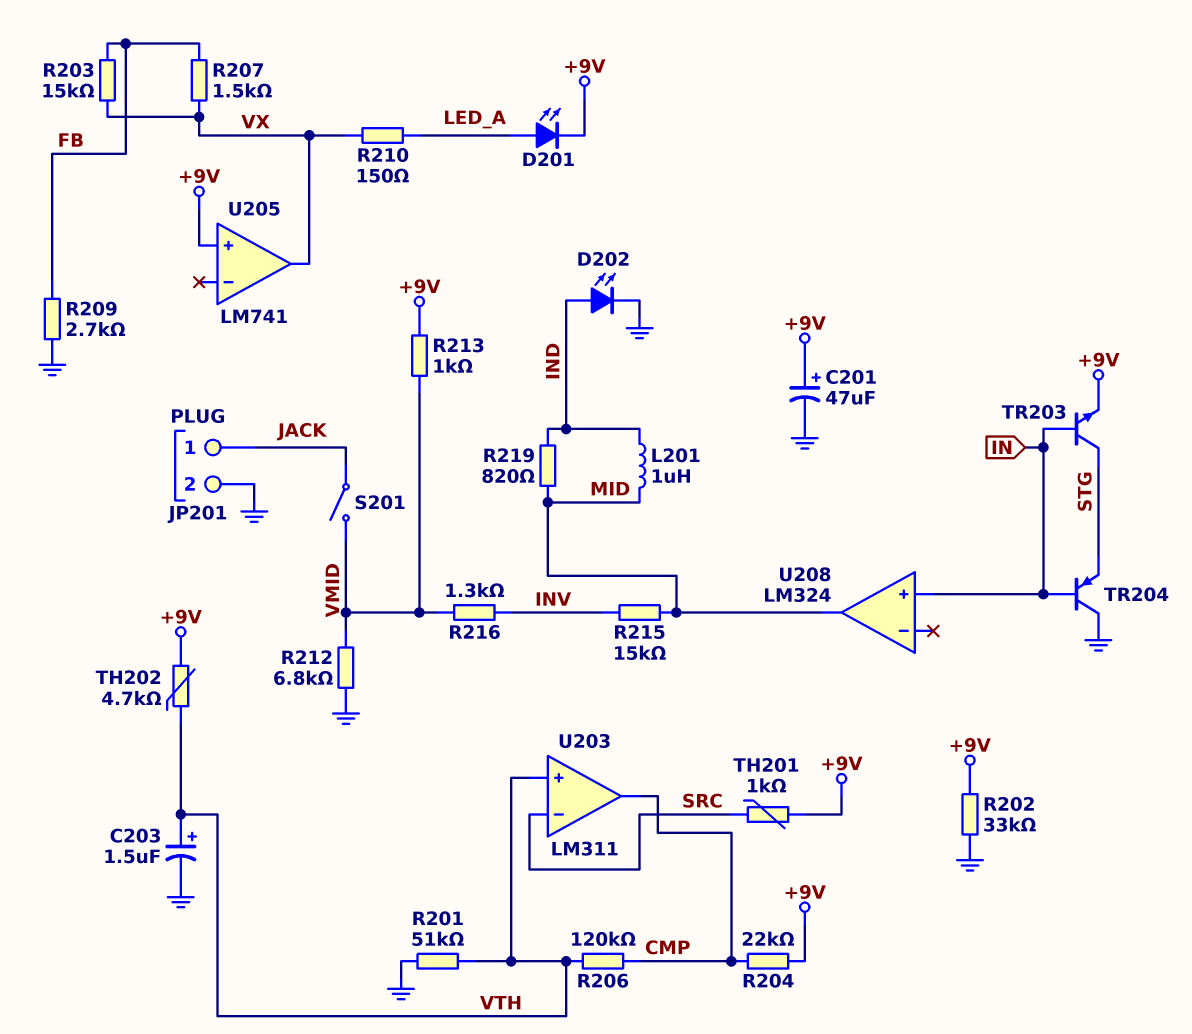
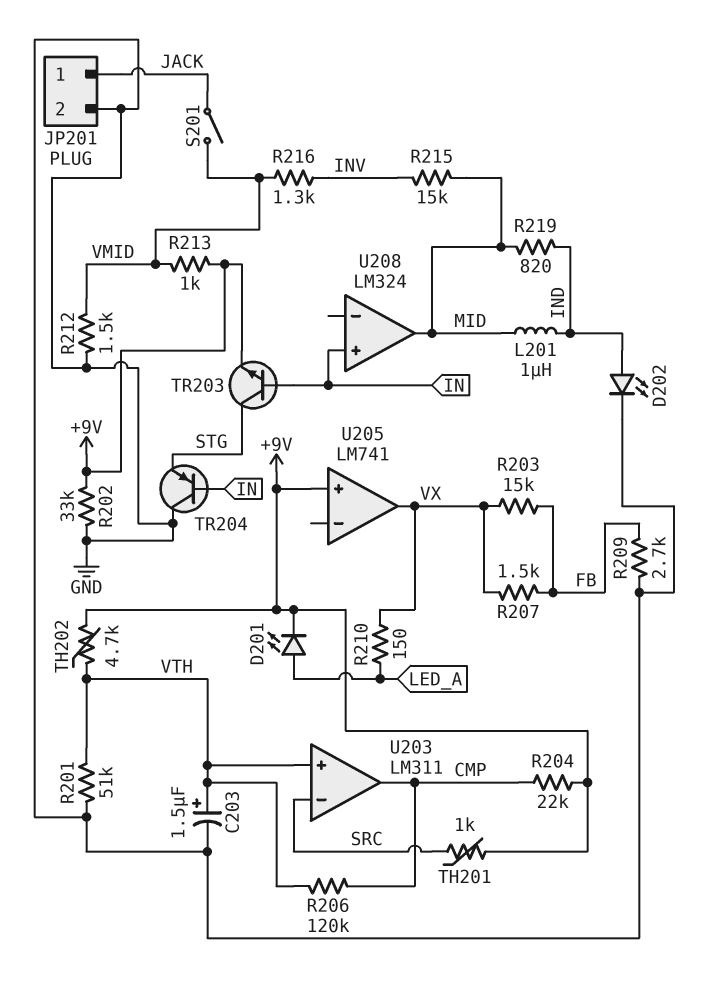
C201: 47uF (plus +9V, minus GND) -> none
R212: 6.8k (GND, VMID) -> 1.5k (GND, VMID)

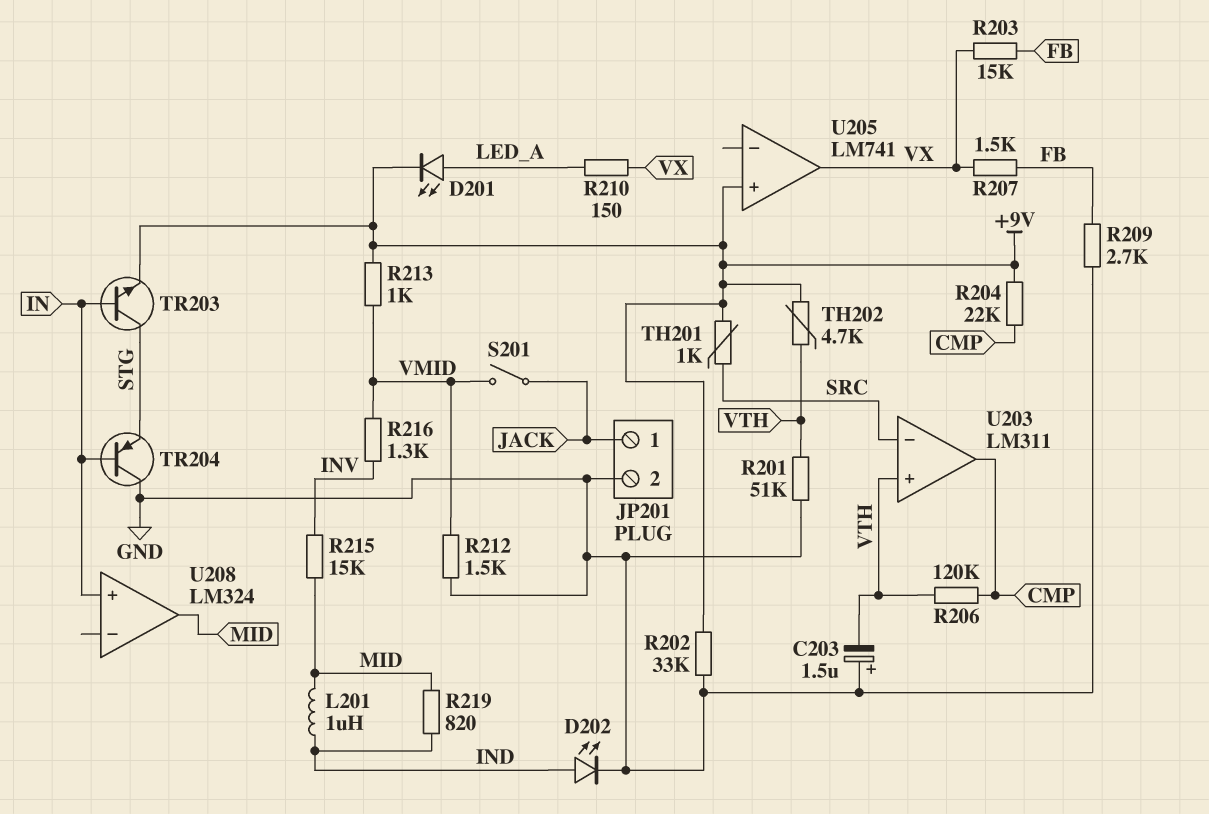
C203: 1.5uF (plus VTH, minus GND) -> 1.5uF (plus GND, minus VTH)

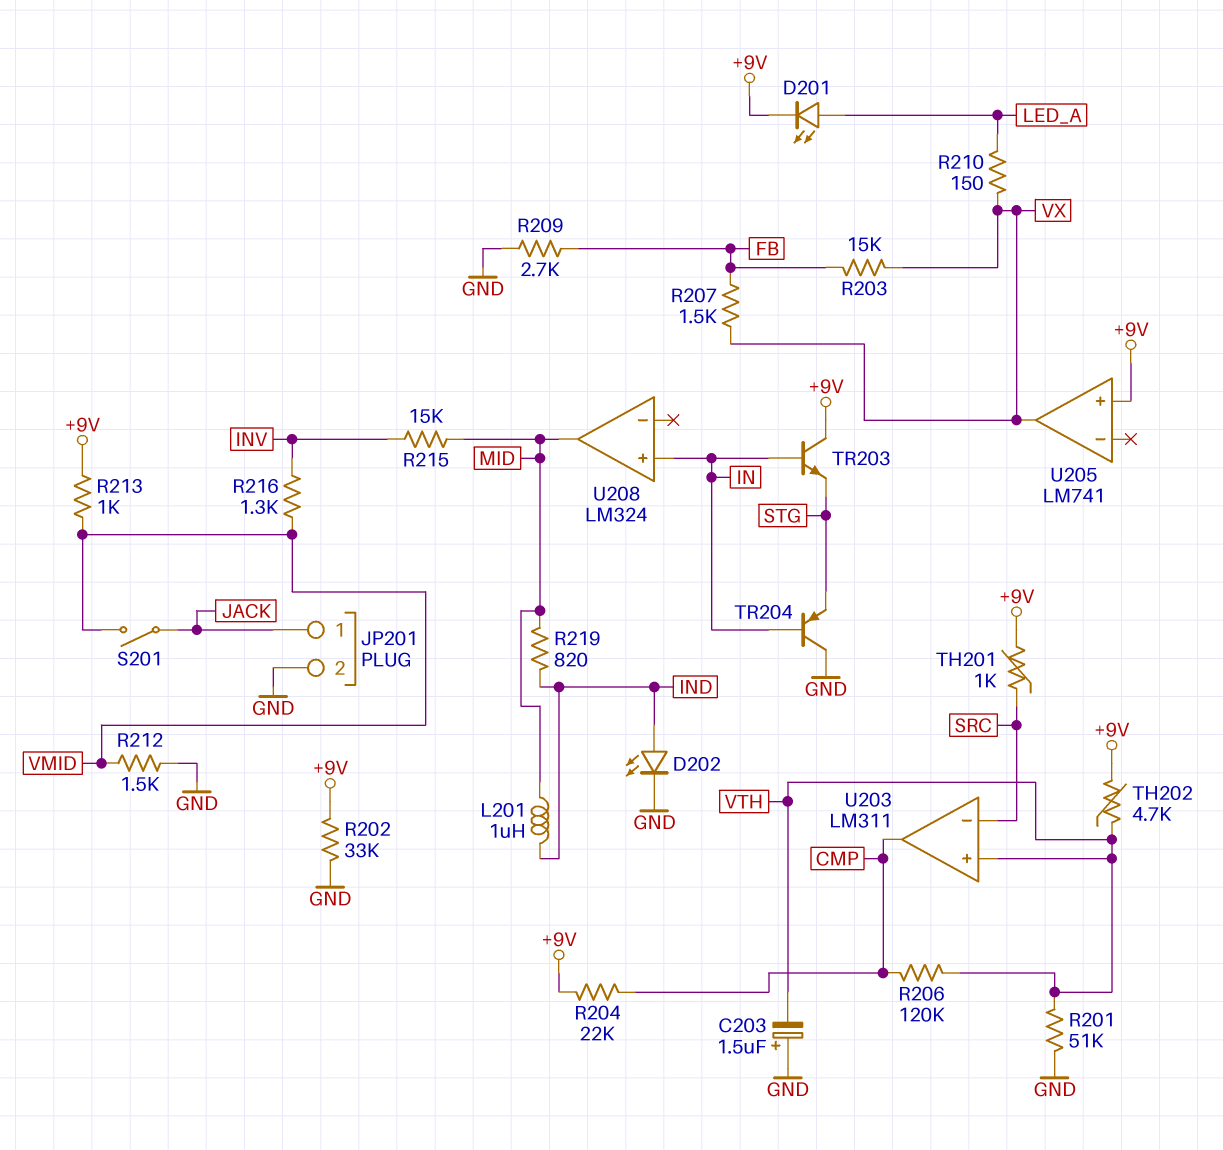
TR203: NPN (B IN, C STG, E +9V) -> NPN (B IN, C +9V, E STG)

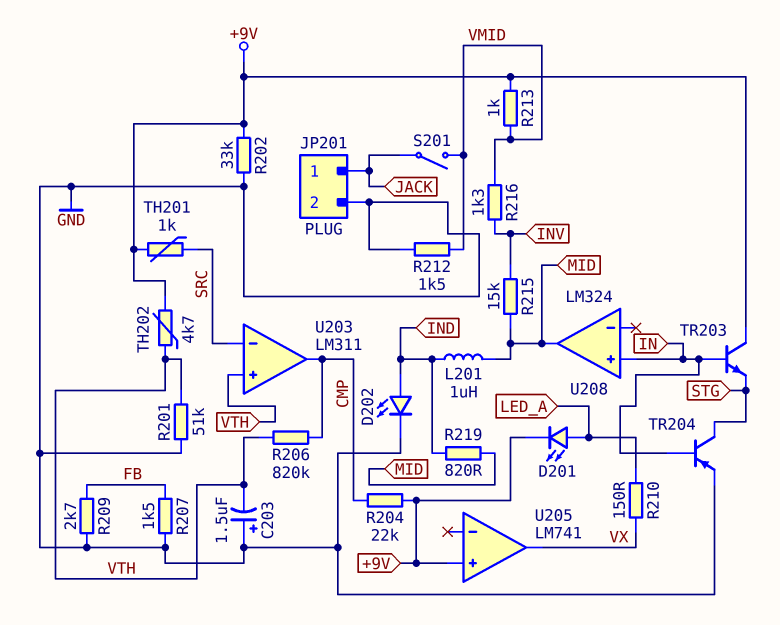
R203: 15k (FB, VX) -> none
R206: 120k (CMP, VTH) -> 820k (CMP, VTH)
R207: 1.5k (FB, VX) -> 1.5k (FB, GND)
TR204: PNP (B IN, C GND, E STG) -> PNP (B IN, C STG, E GND)

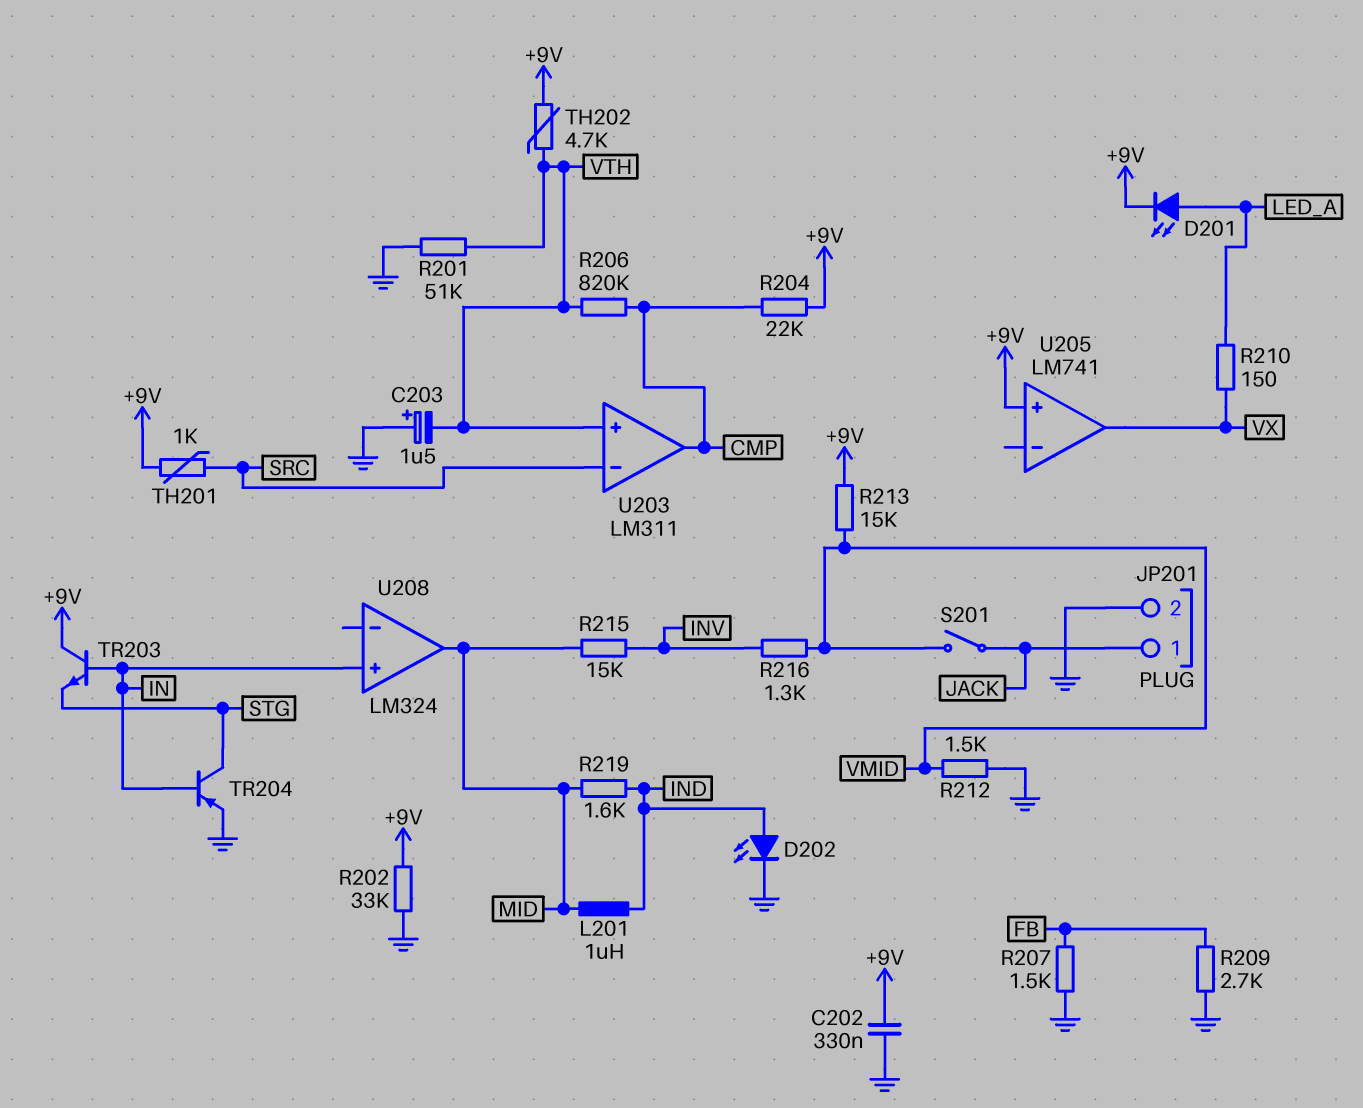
C202: none -> 330nF (+9V, GND)
R213: 1k (+9V, VMID) -> 15k (+9V, VMID)
R219: 820 (IND, MID) -> 1.6k (IND, MID)

